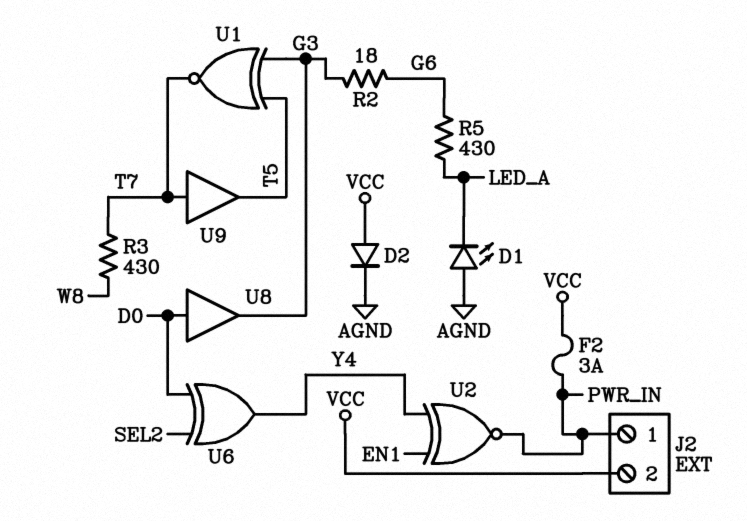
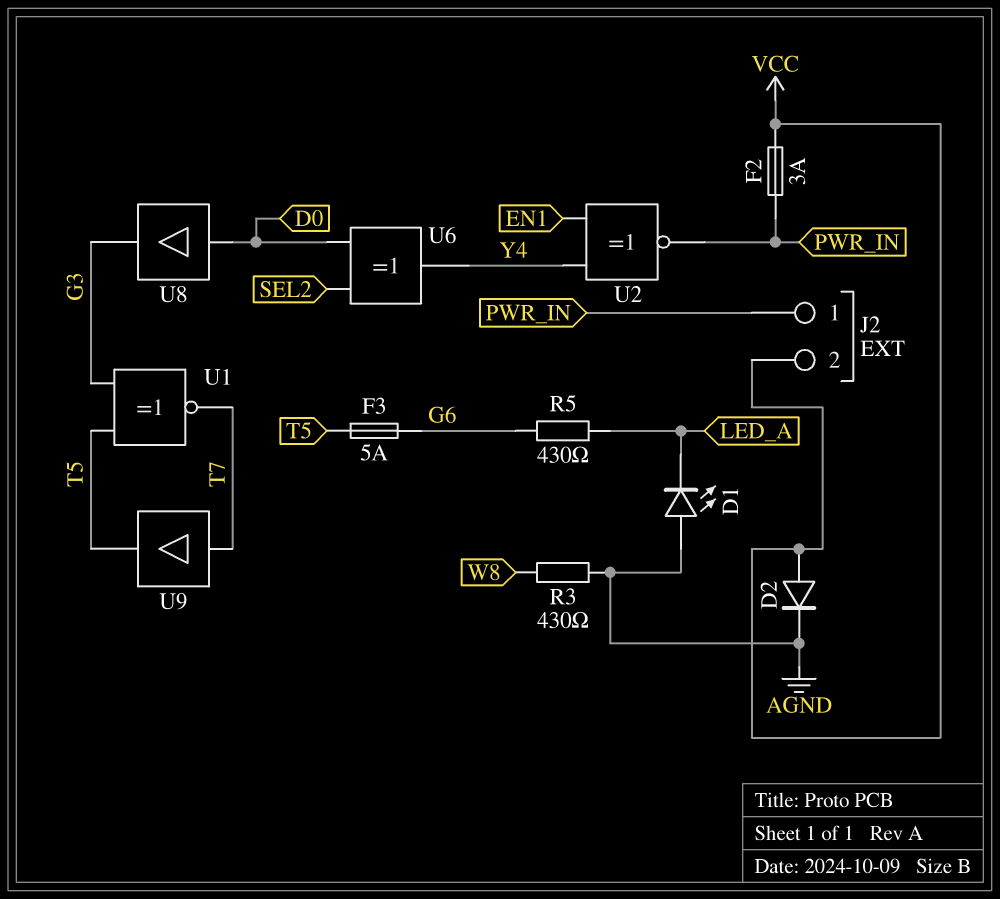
F3: none -> 5A (G6, T5)
R2: 18 (G3, G6) -> none
R3: 430 (T7, W8) -> 430 (AGND, W8)

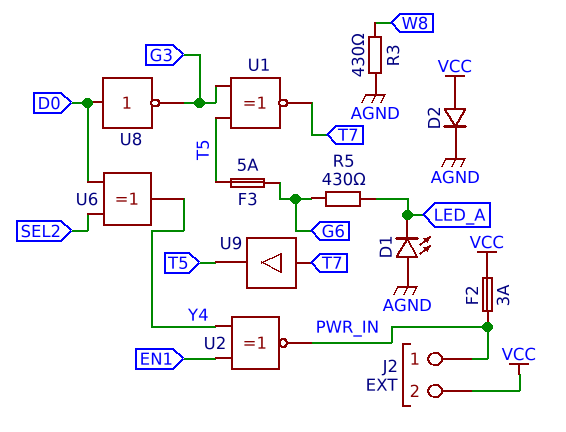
U8: buffer (in D0, out G3) -> NOT (in D0, out G3)

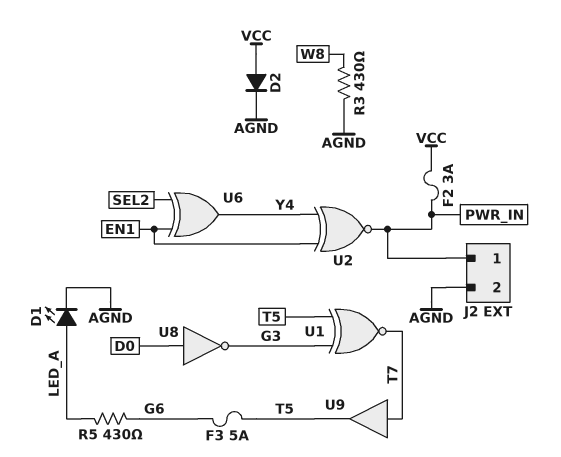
D1: LED (A AGND, K LED_A) -> LED (A LED_A, K AGND)
J2 pin 2: VCC -> AGND
U6: XOR (in D0, in SEL2, out Y4) -> XOR (in EN1, in SEL2, out Y4)

